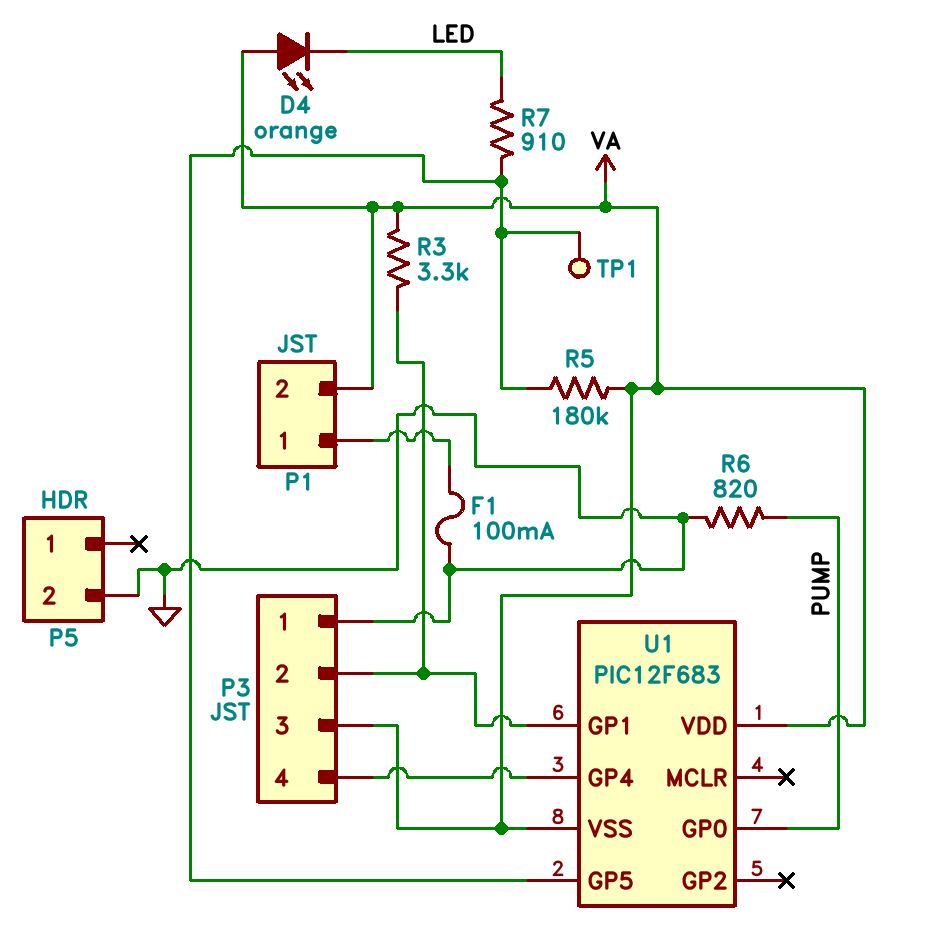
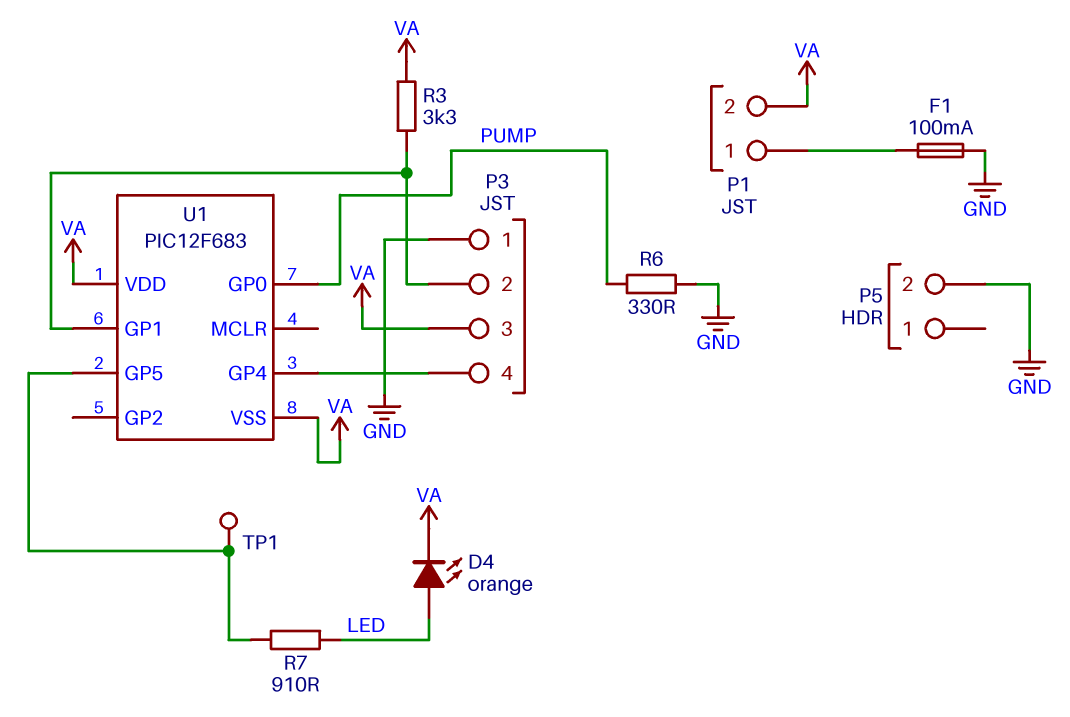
D4: LED orange (A VA, K LED) -> LED orange (A LED, K VA)
R5: 180k (U1/GP5, VA) -> none
R6: 820 (GND, PUMP) -> 330 (GND, PUMP)

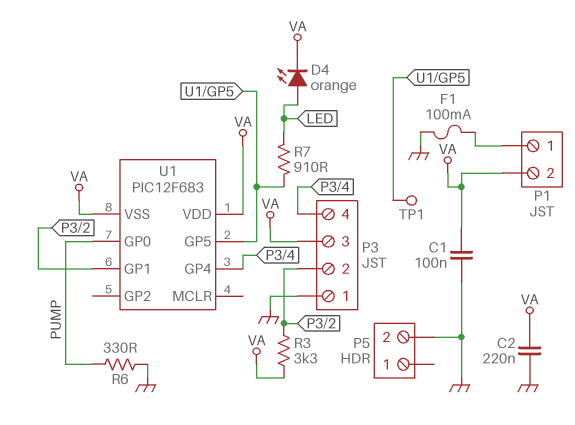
C1: none -> 100nF (GND, VA)
C2: none -> 220nF (GND, VA)

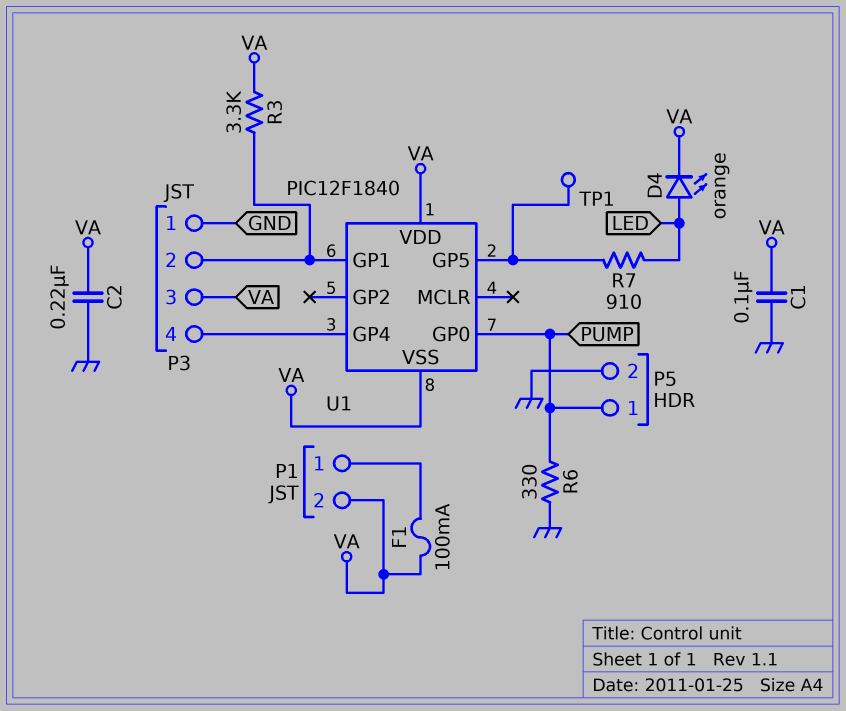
F1: 100mA (GND, P1/1) -> 100mA (P1/1, VA)
P5 pin 1: none -> PUMP
U1: PIC12F683 -> PIC12F1840

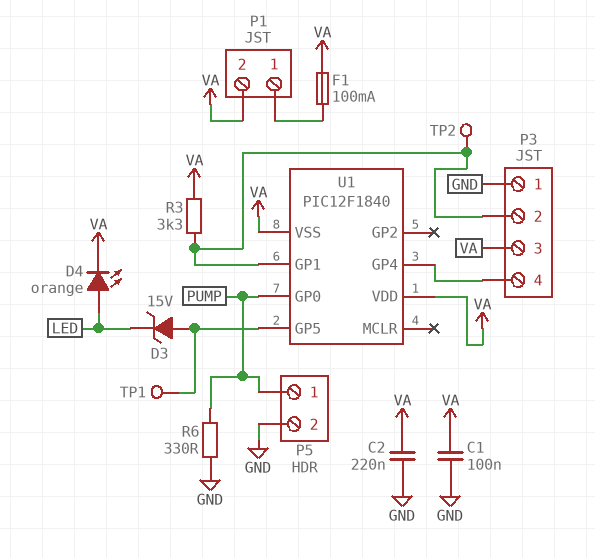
D3: none -> zener 15V (A U1/GP5, K LED)
R7: 910 (LED, U1/GP5) -> none
TP2: none -> test point (P3/2)

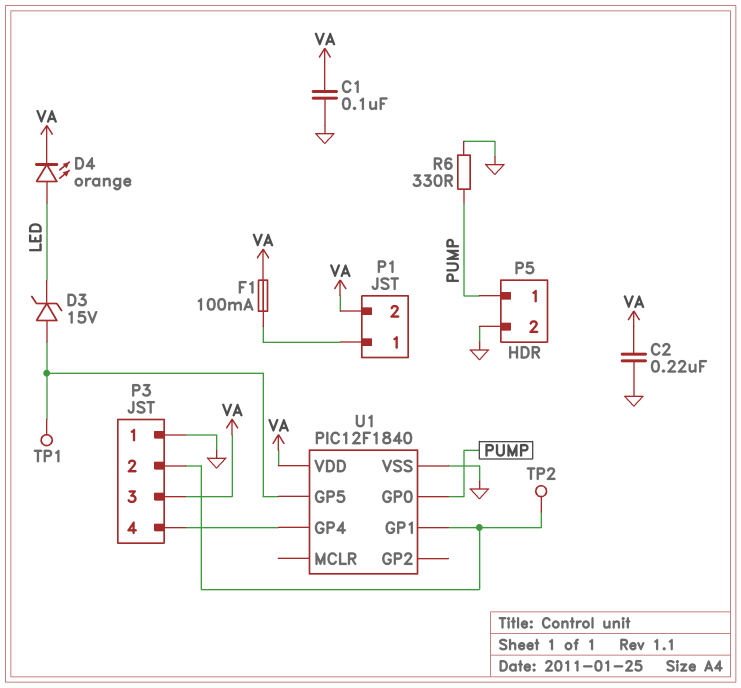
R3: 3.3k (P3/2, VA) -> none
U1 pin VSS: VA -> GND

